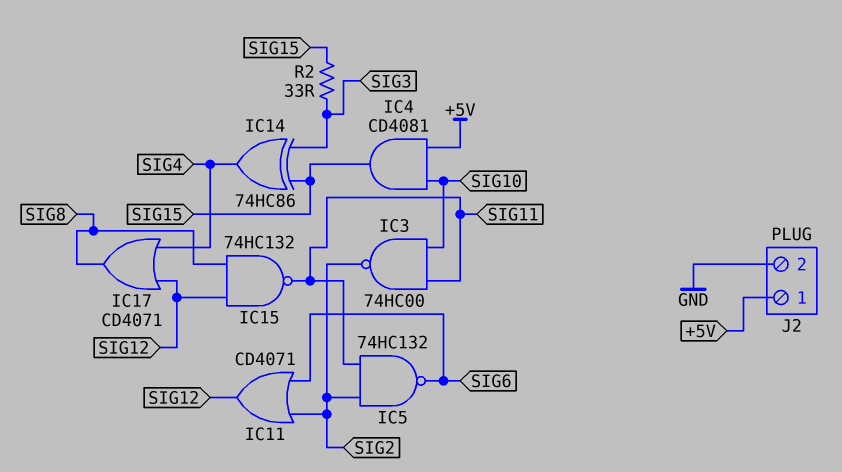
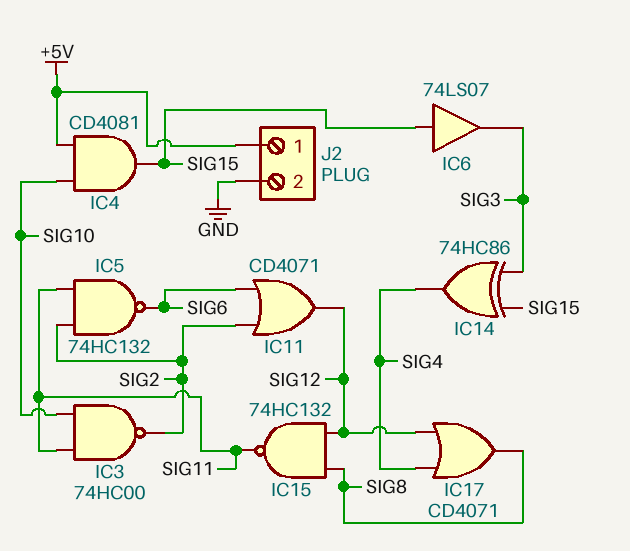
IC6: none -> buffer 74LS07 (in SIG15, out SIG3)
R2: 33 (SIG3, SIG15) -> none

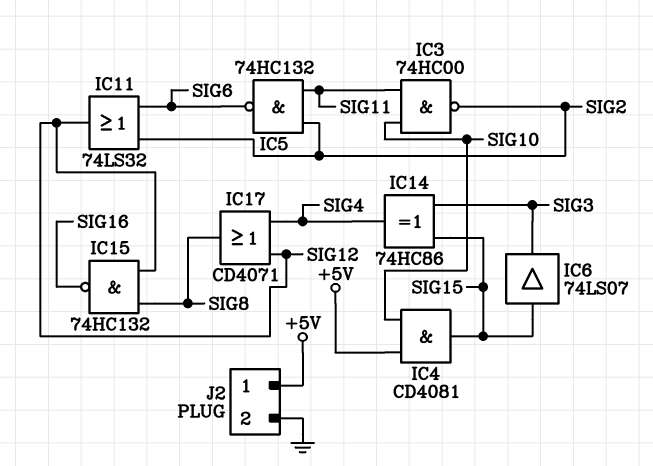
IC11: OR CD4071 (in SIG2, in SIG6, out SIG12) -> OR 74LS32 (in SIG2, in SIG6, out SIG12)
IC15: NAND 74HC132 (in SIG8, in SIG12, out SIG11) -> NAND 74HC132 (in SIG8, in SIG12, out SIG16)

